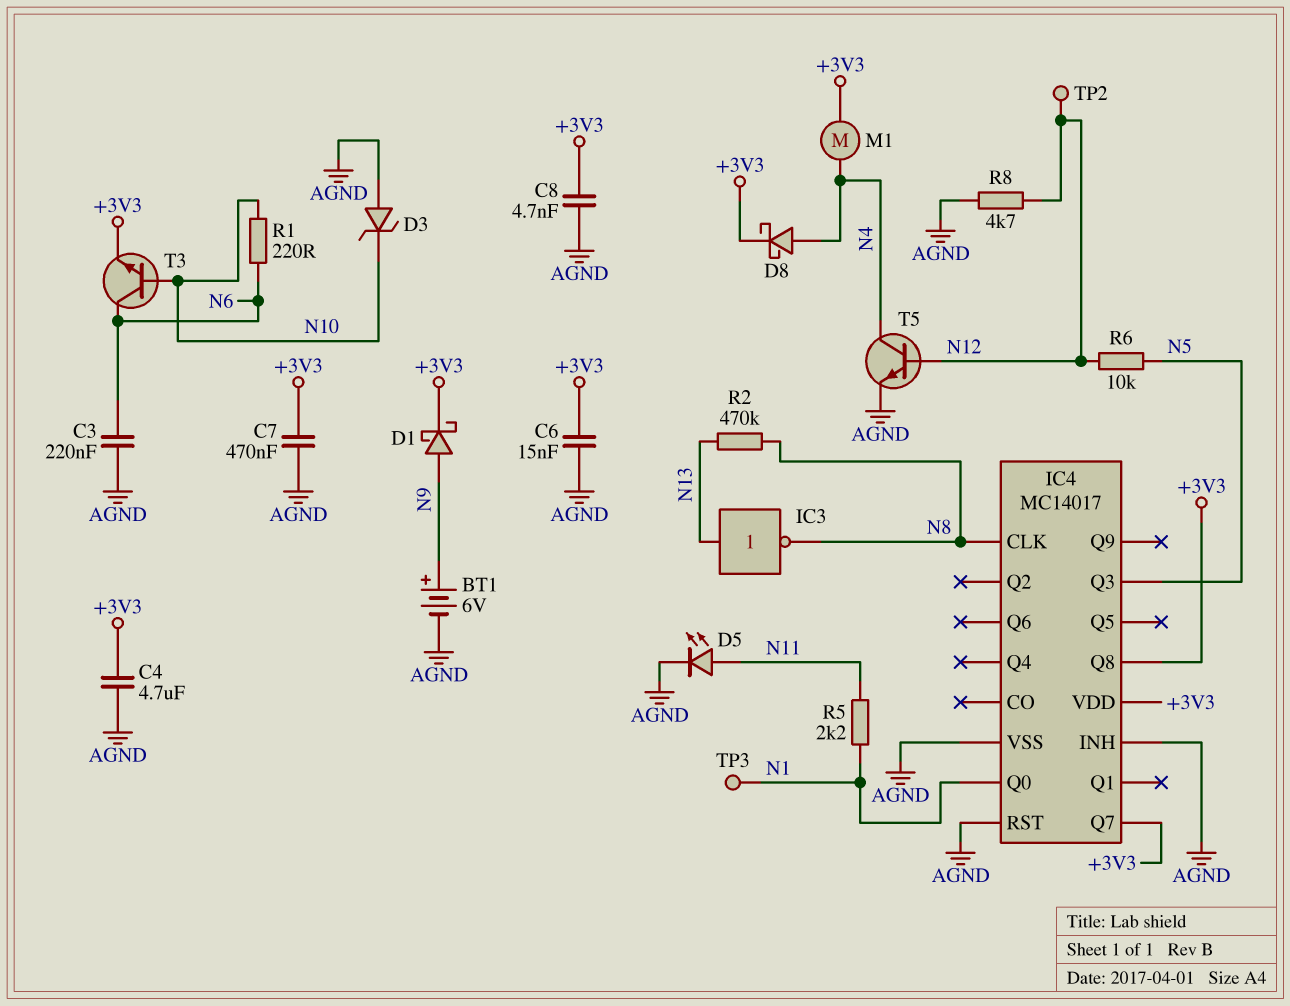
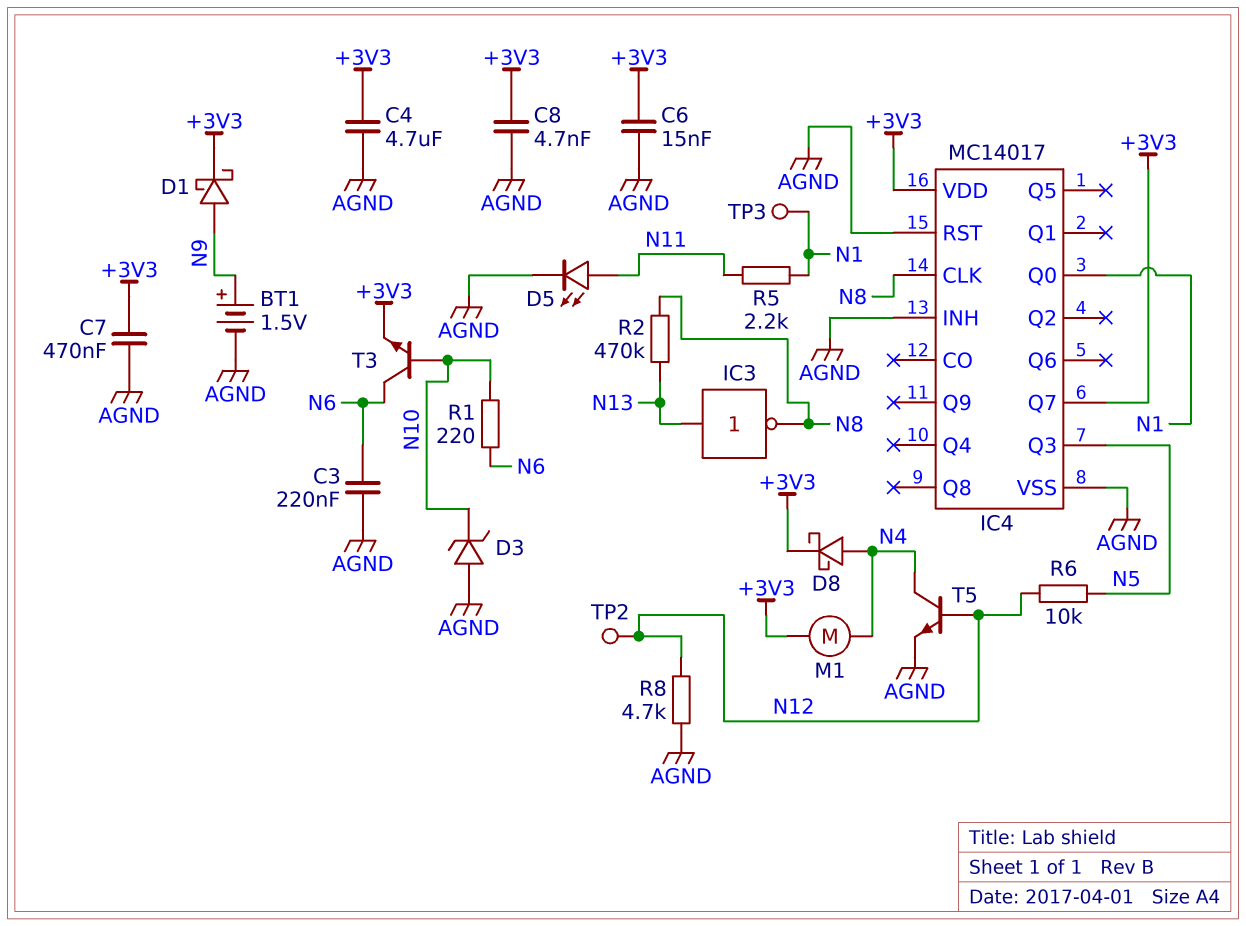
BT1: 6V (plus N9, minus AGND) -> 1.5V (plus N9, minus AGND)
IC4 pin Q8: +3V3 -> none

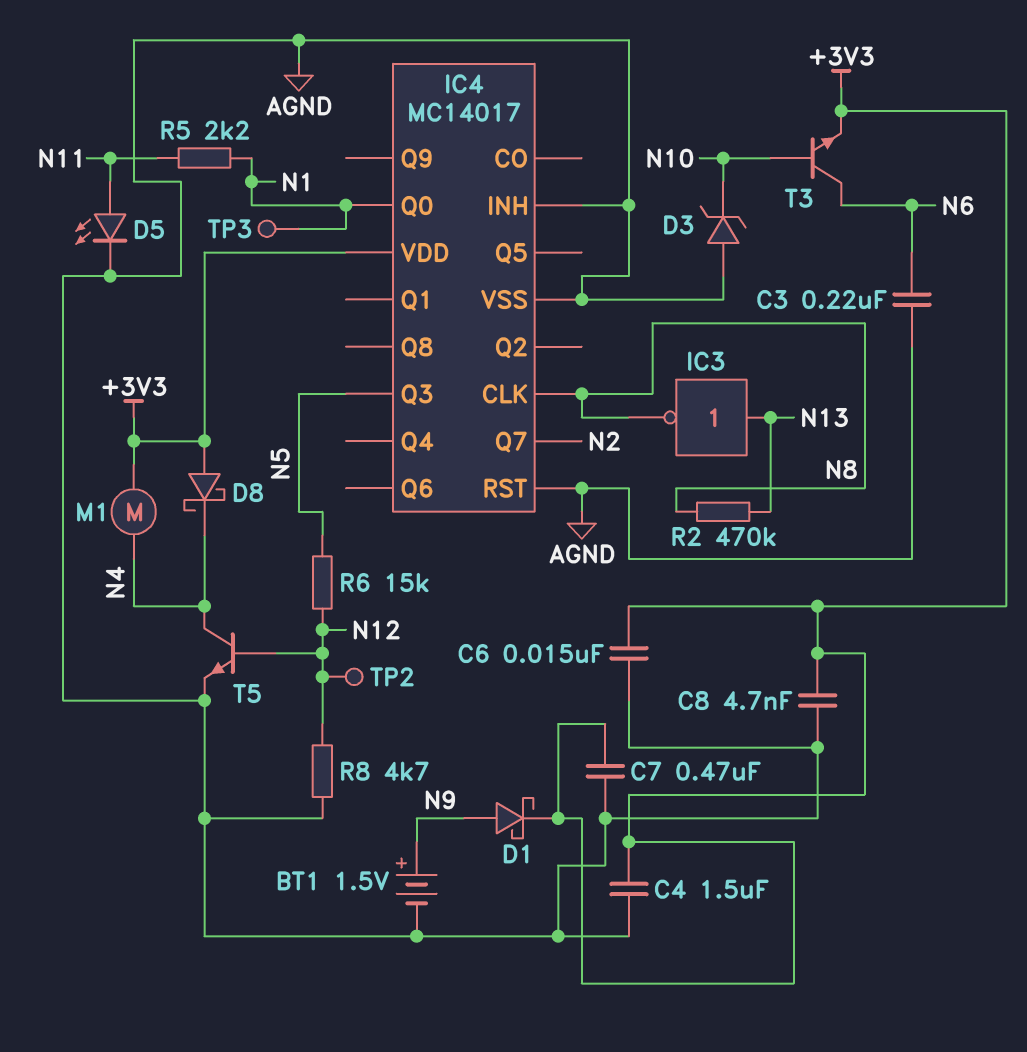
C4: 4.7uF (+3V3, AGND) -> 1.5uF (+3V3, AGND)
D8: schottky (A N4, K +3V3) -> schottky (A +3V3, K N4)
IC4 pin Q7: +3V3 -> N2
R1: 220 (N6, N10) -> none
R6: 10k (N5, N12) -> 15k (N5, N12)

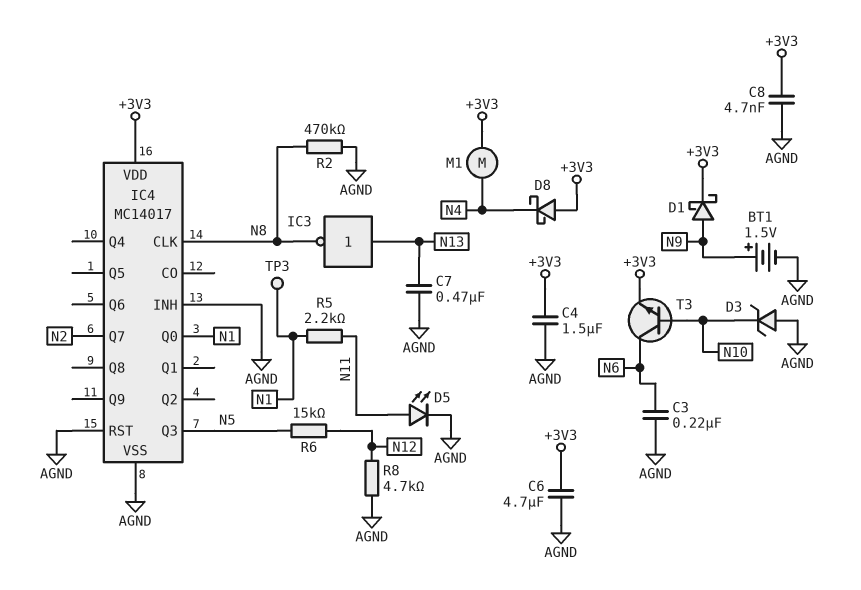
C6: 15nF (+3V3, AGND) -> 4.7uF (+3V3, AGND)
C7: 470nF (+3V3, AGND) -> 470nF (AGND, N13)
R2: 470k (N8, N13) -> 470k (AGND, N8)
T5: NPN (B N12, C N4, E AGND) -> none
TP2: test point (N12) -> none

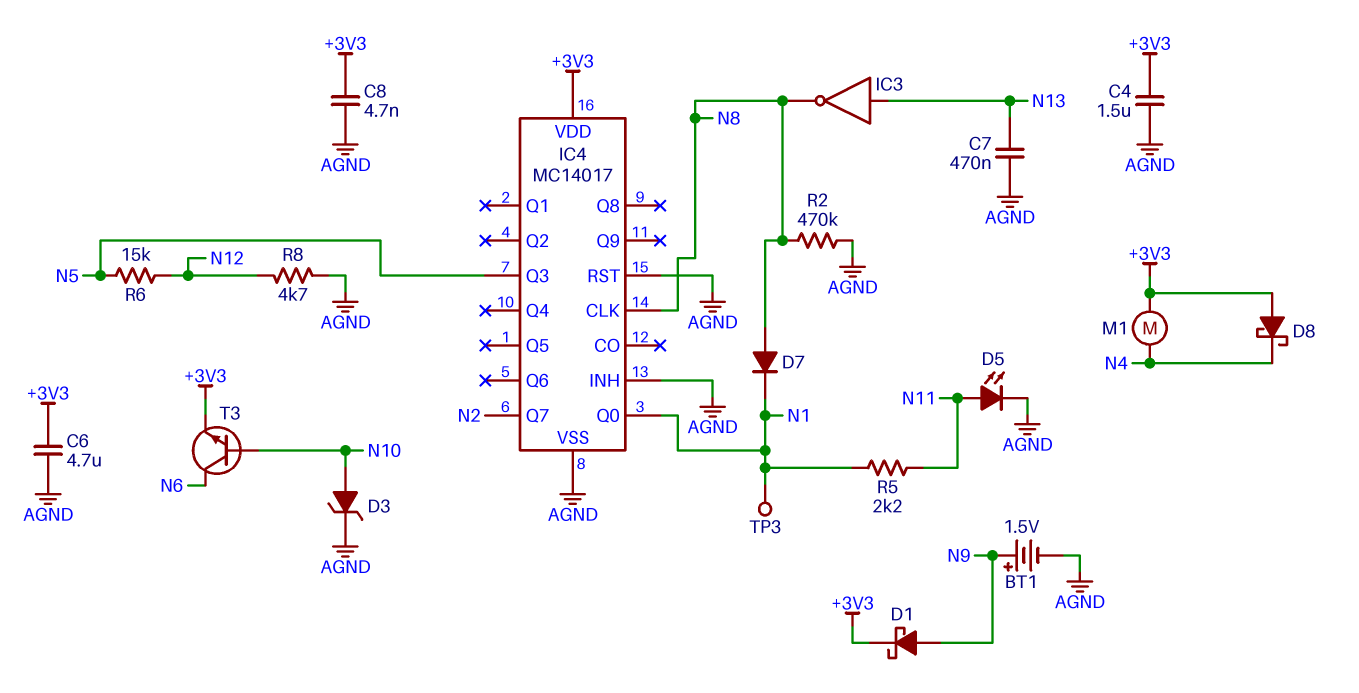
C3: 220nF (AGND, N6) -> none
D3: zener (A AGND, K N10) -> zener (A N10, K AGND)
D7: none -> diode (A N8, K N1)

